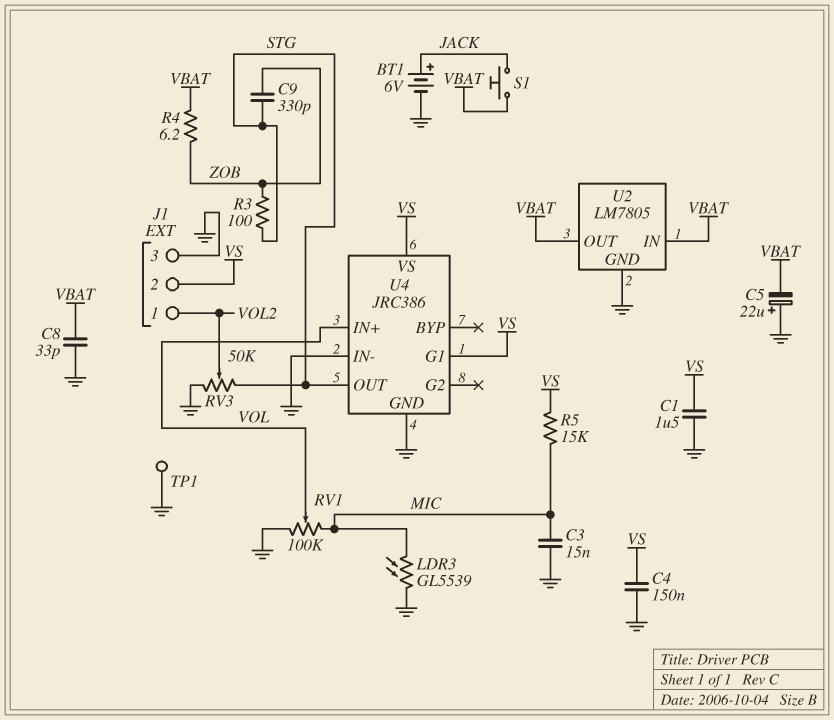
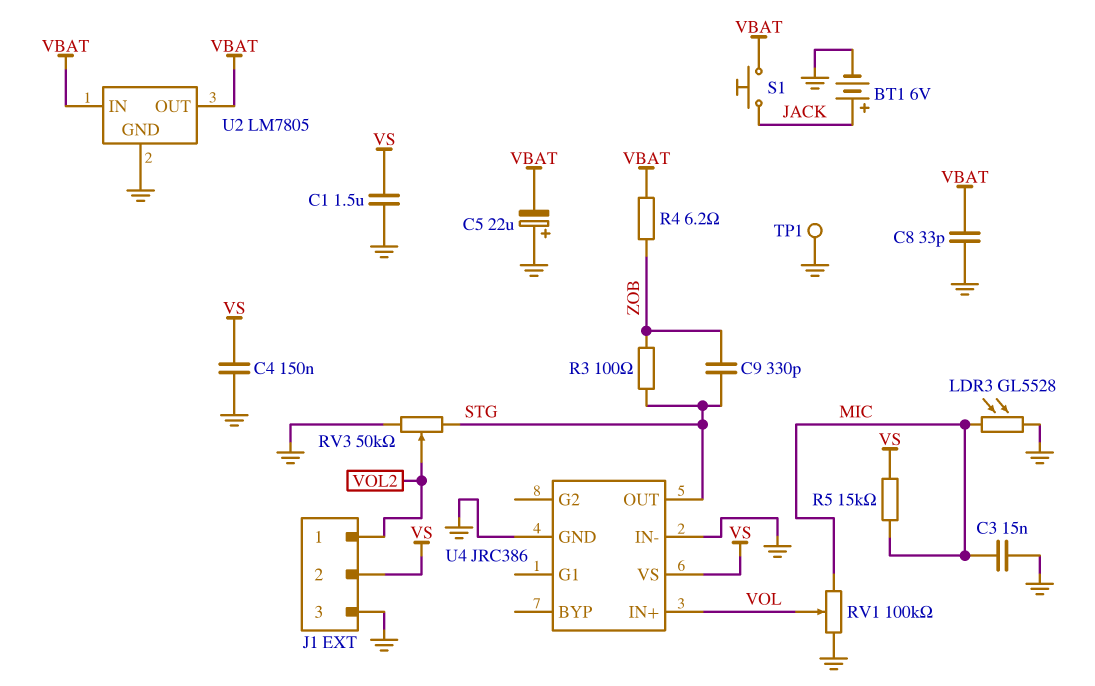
LDR3: GL5539 (GND, MIC) -> GL5528 (GND, MIC)
U4 pin G1: VS -> none

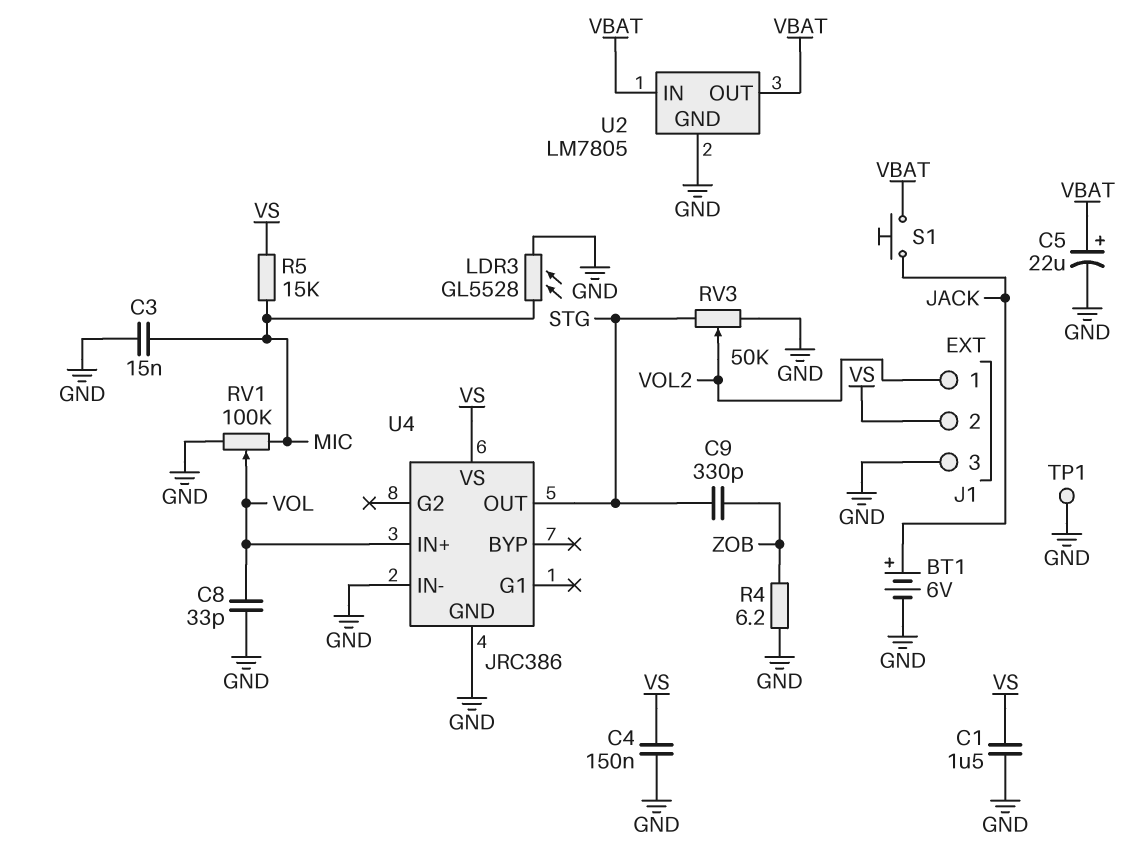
C5: 22uF (plus GND, minus VBAT) -> 22uF (plus VBAT, minus GND)
C8: 33pF (GND, VBAT) -> 33pF (GND, VOL)
R3: 100 (STG, ZOB) -> none
R4: 6.2 (VBAT, ZOB) -> 6.2 (GND, ZOB)

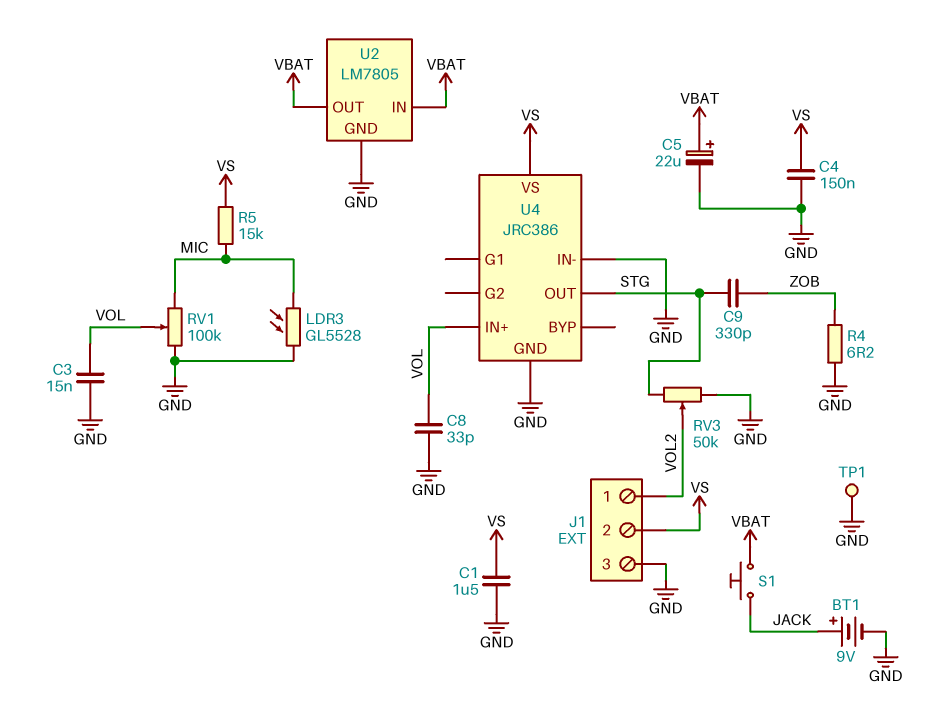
BT1: 6V (plus JACK, minus GND) -> 9V (plus JACK, minus GND)
C3: 15nF (GND, MIC) -> 15nF (GND, VOL)

